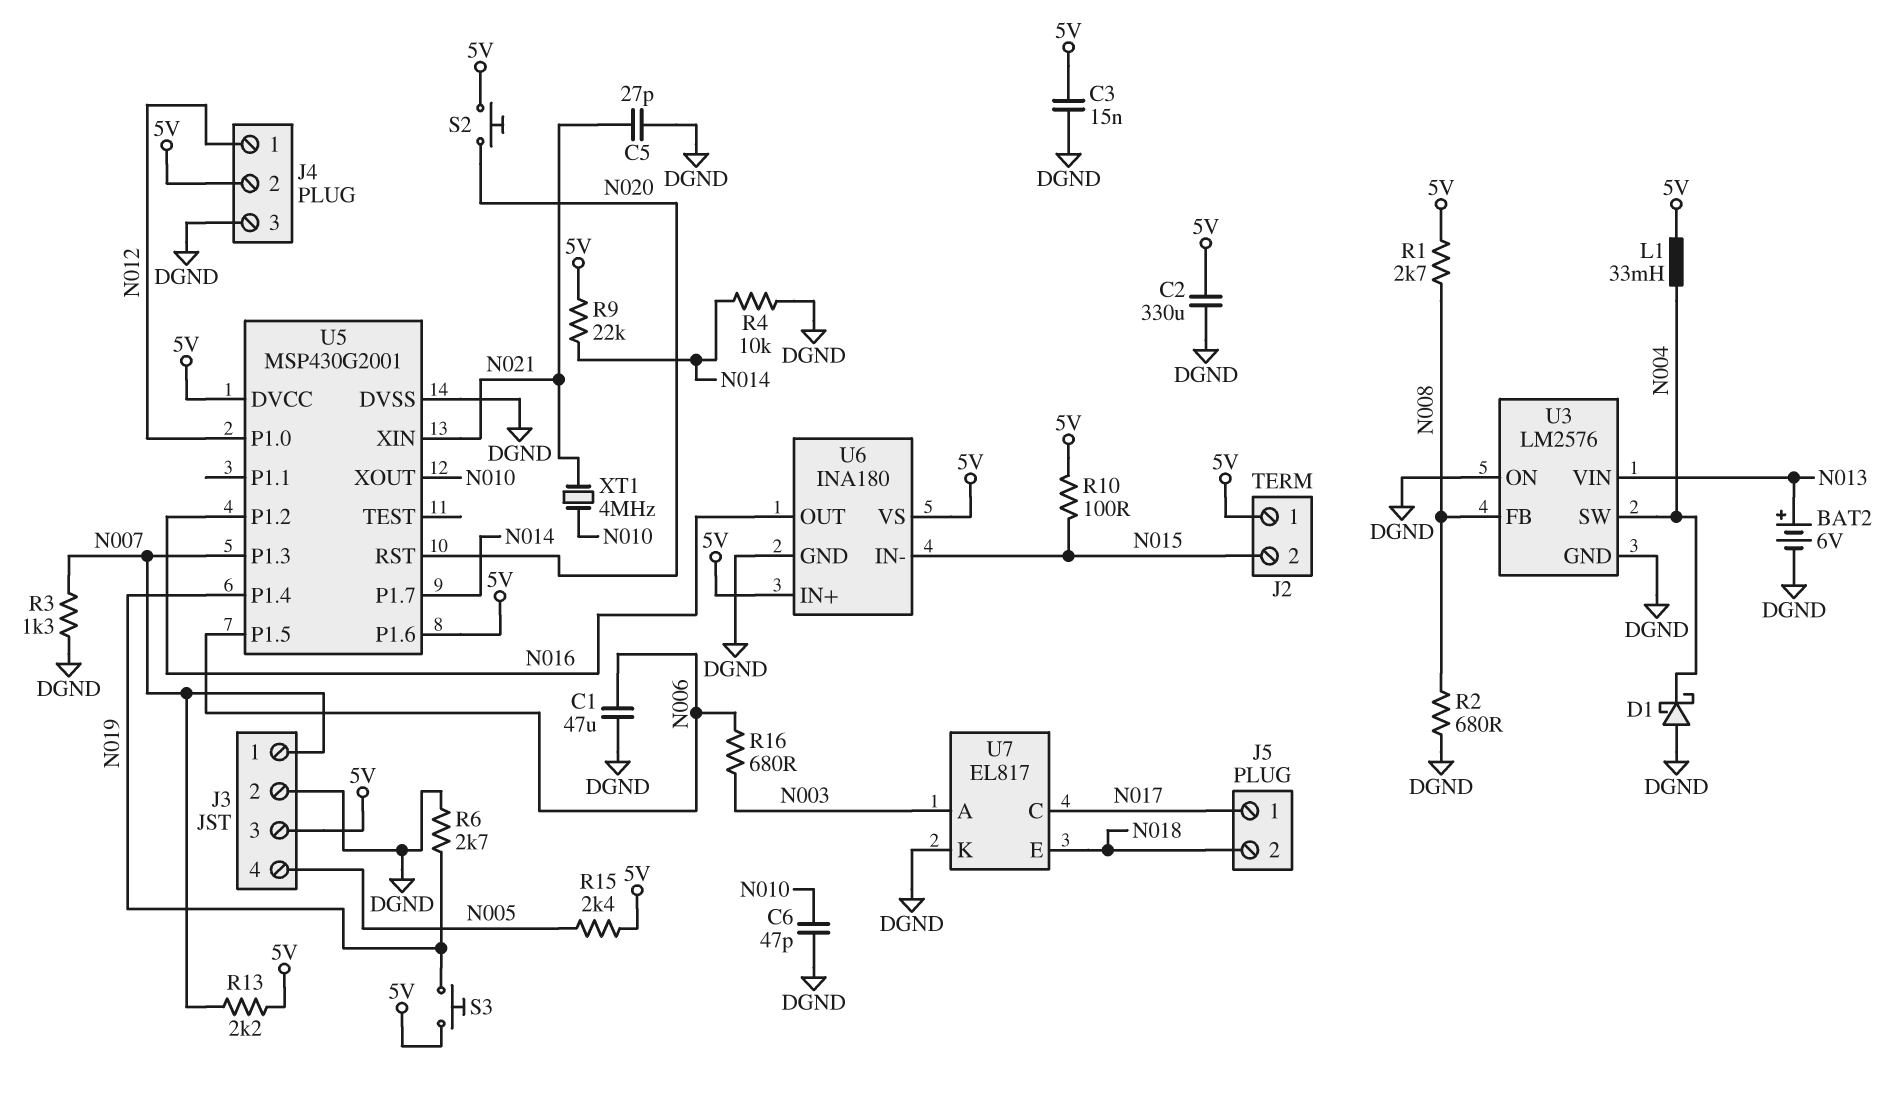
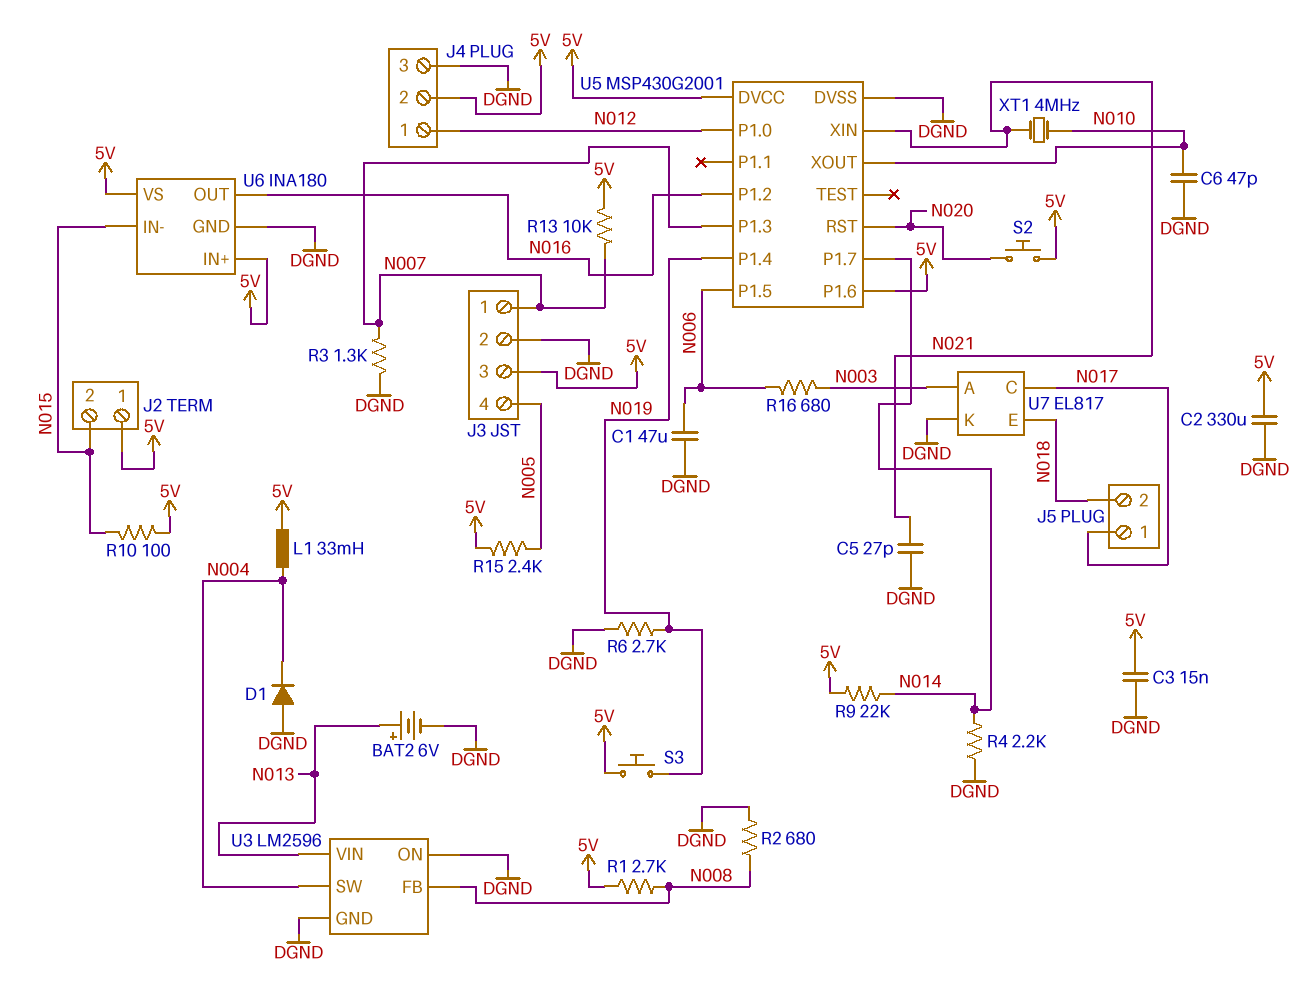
D1: schottky (A DGND, K N004) -> diode (A DGND, K N004)
R4: 10k (DGND, N014) -> 2.2k (DGND, N014)
R13: 2.2k (5V, N007) -> 10k (5V, N007)
U3: LM2576 -> LM2596

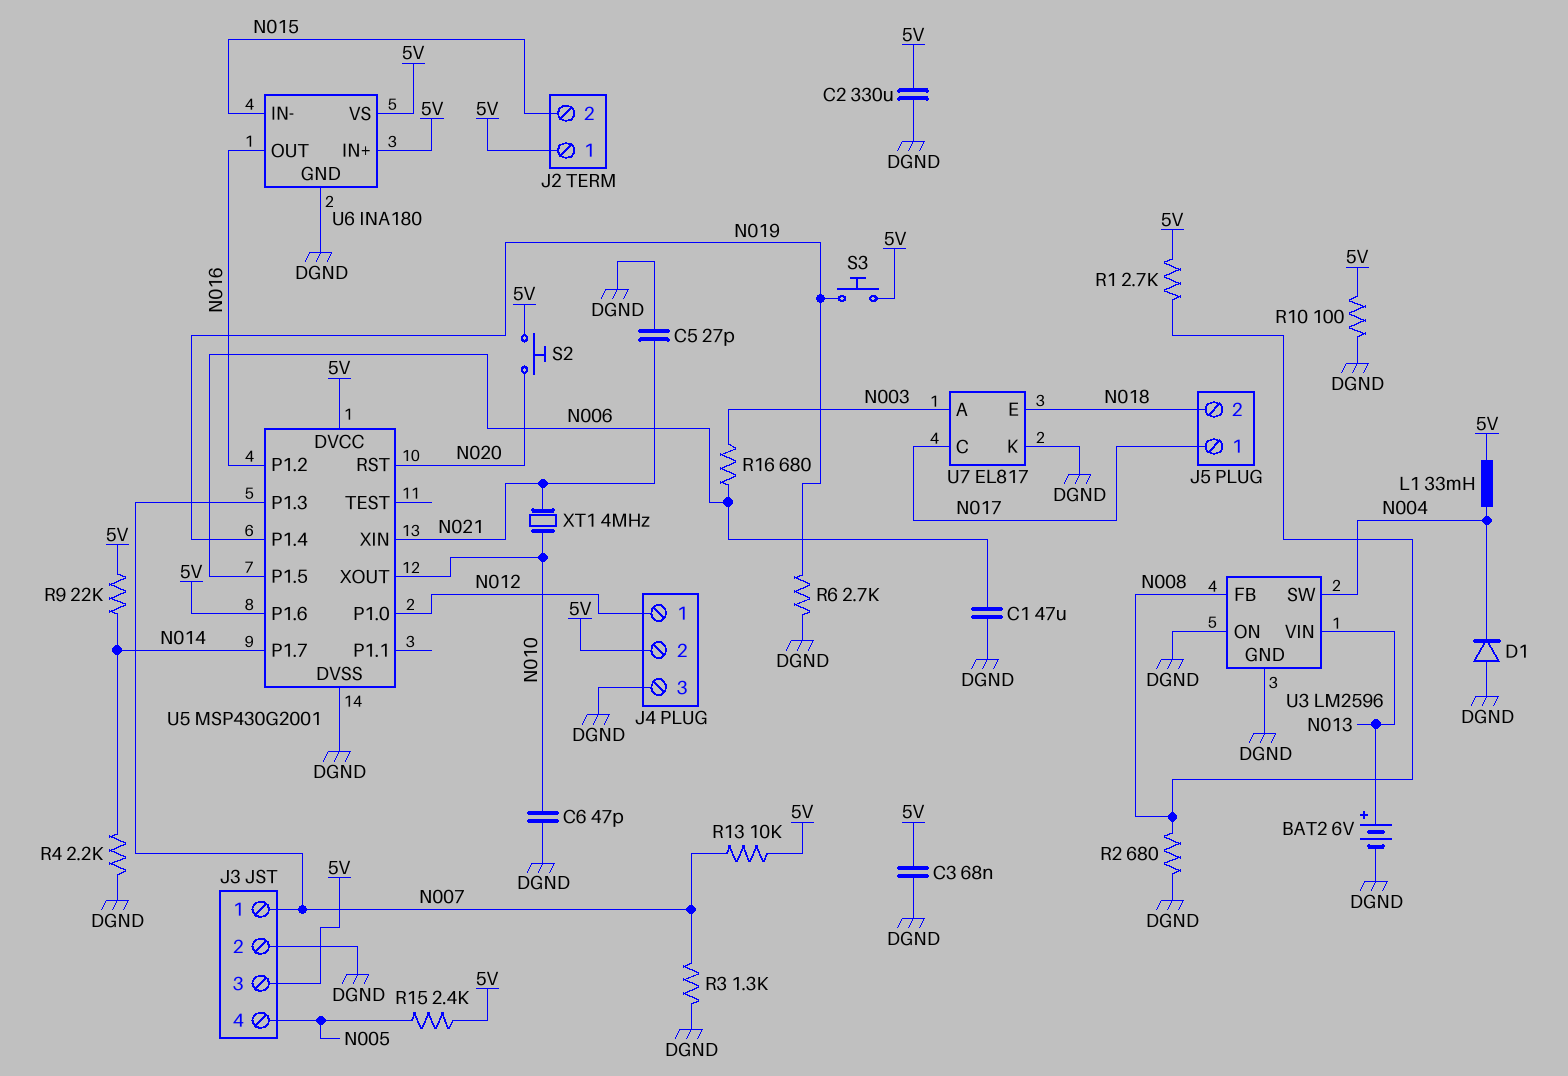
C3: 15nF (5V, DGND) -> 68nF (5V, DGND)
R10: 100 (5V, N015) -> 100 (5V, DGND)

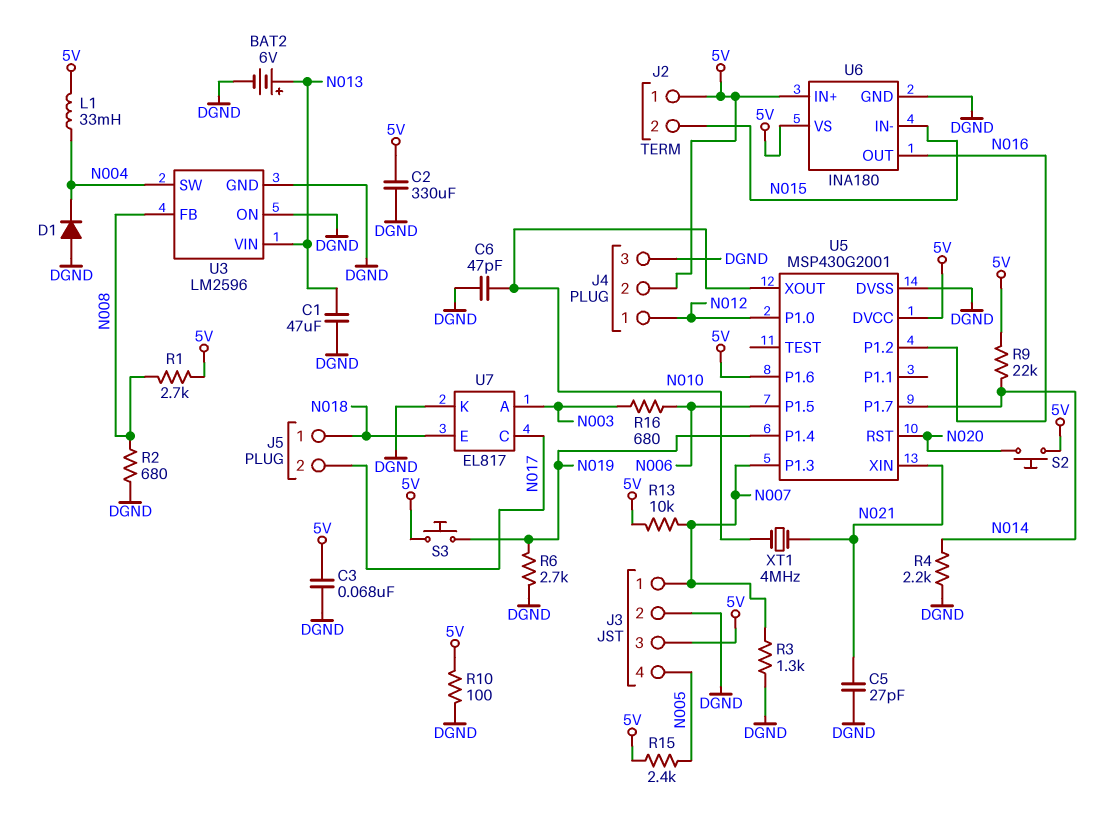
C1: 47uF (DGND, N006) -> 47uF (DGND, N013)
J5 pin 1: N017 -> N018
J5 pin 2: N018 -> N017

